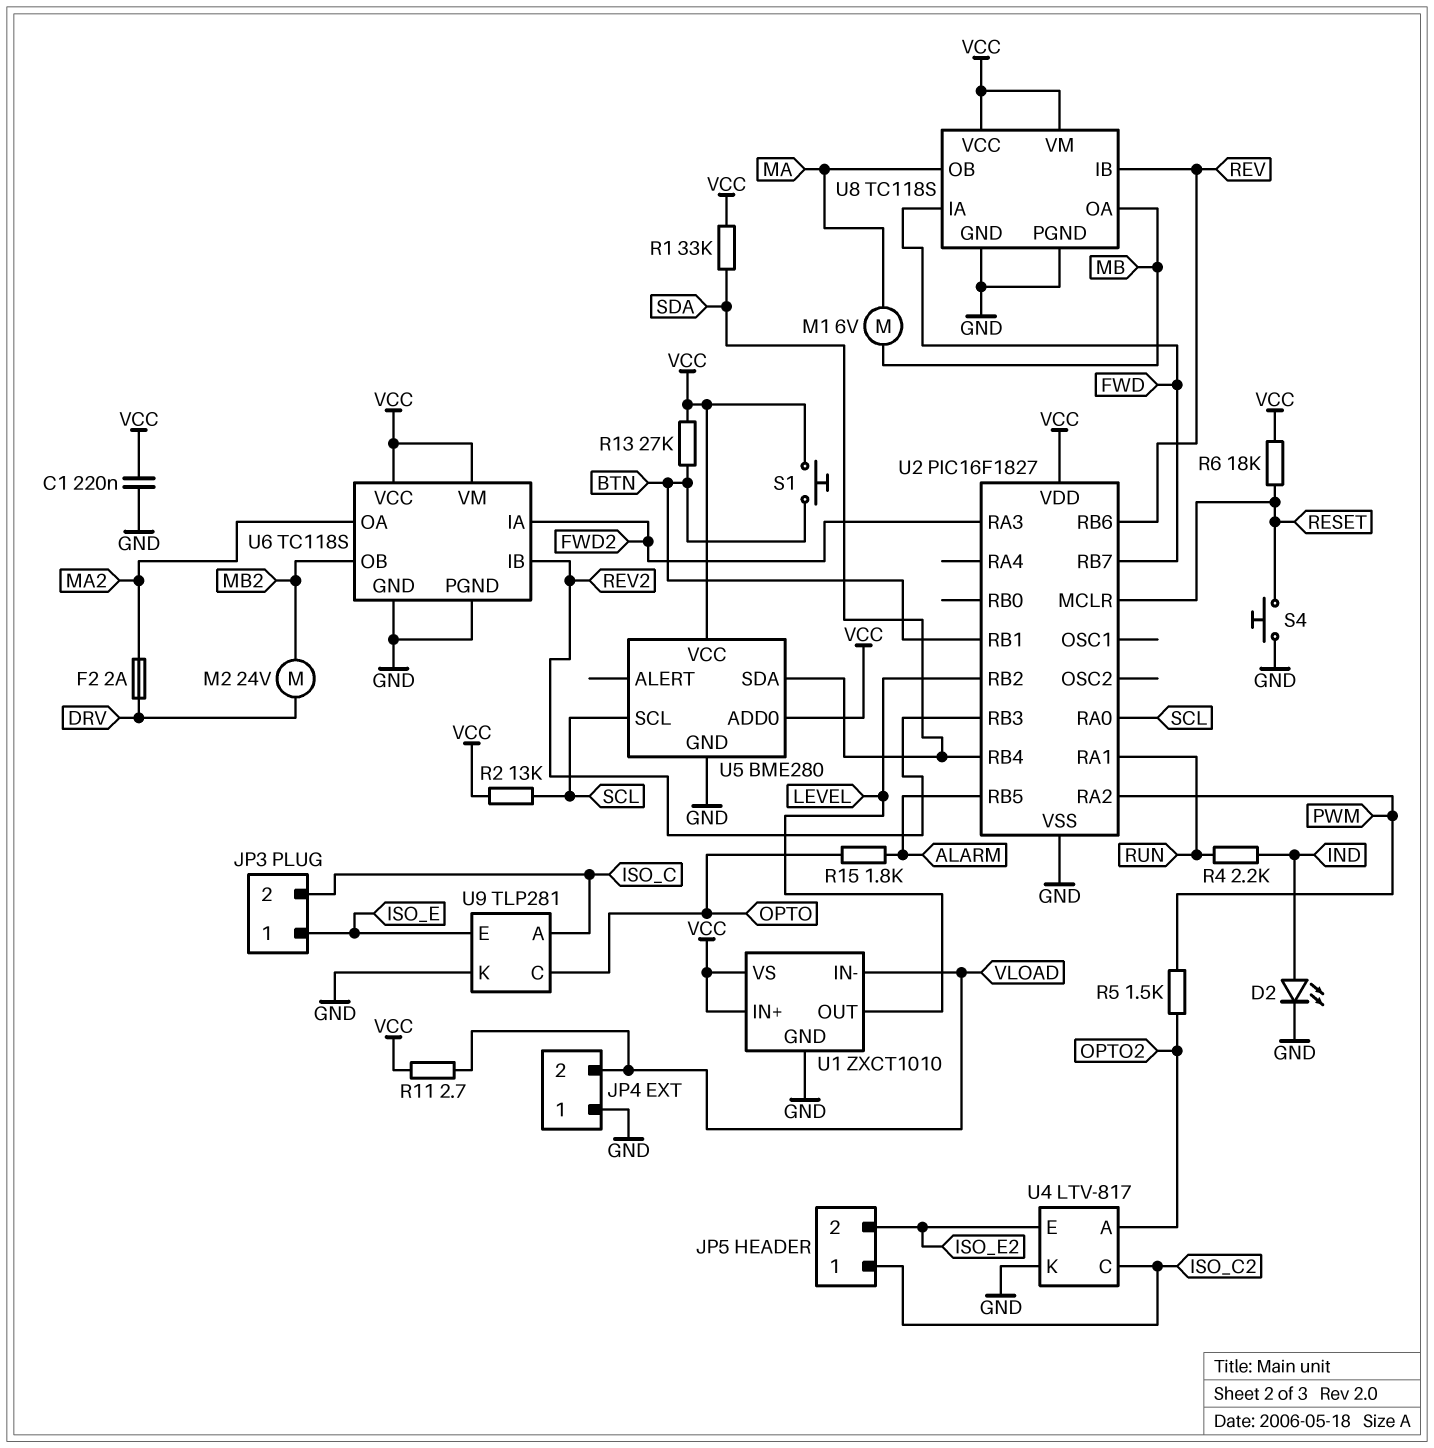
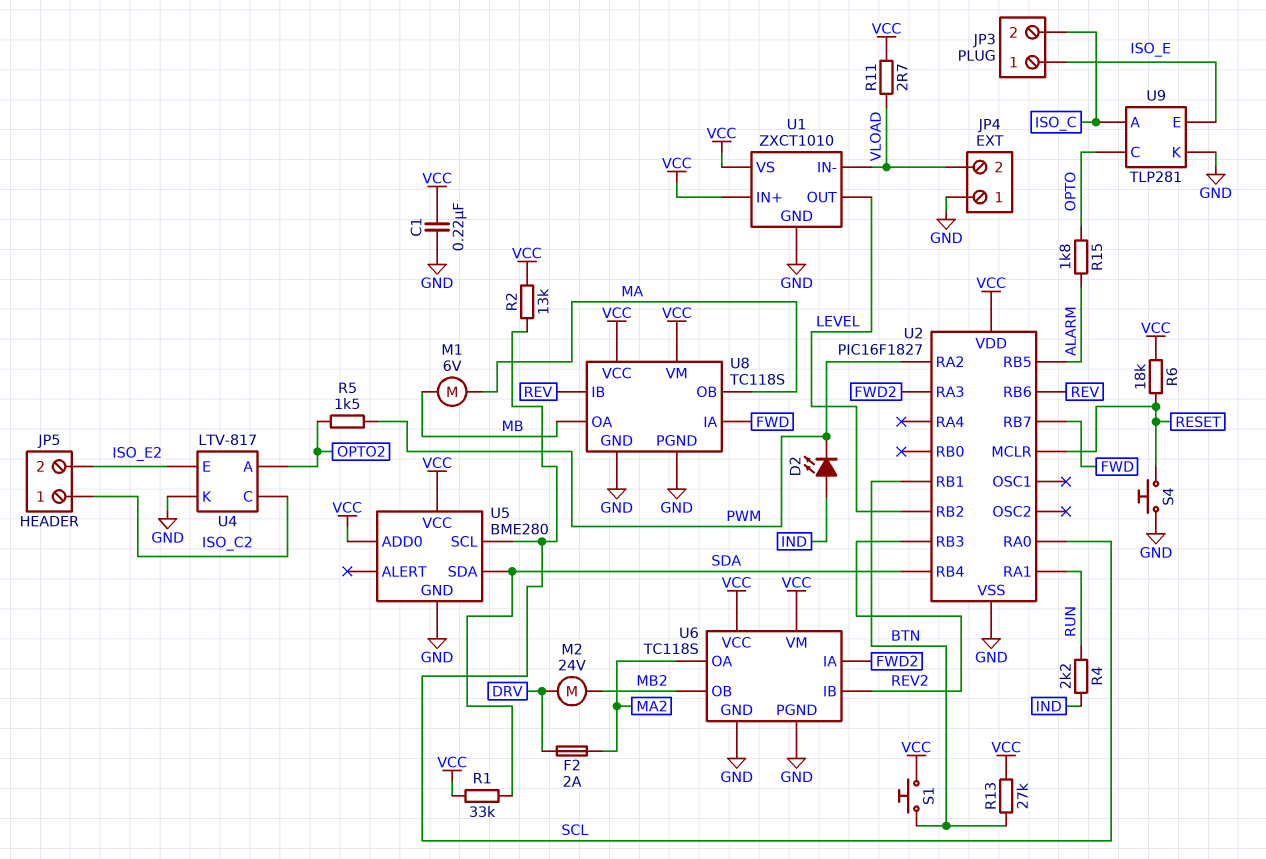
D2: LED (A IND, K GND) -> LED (A IND, K PWM)

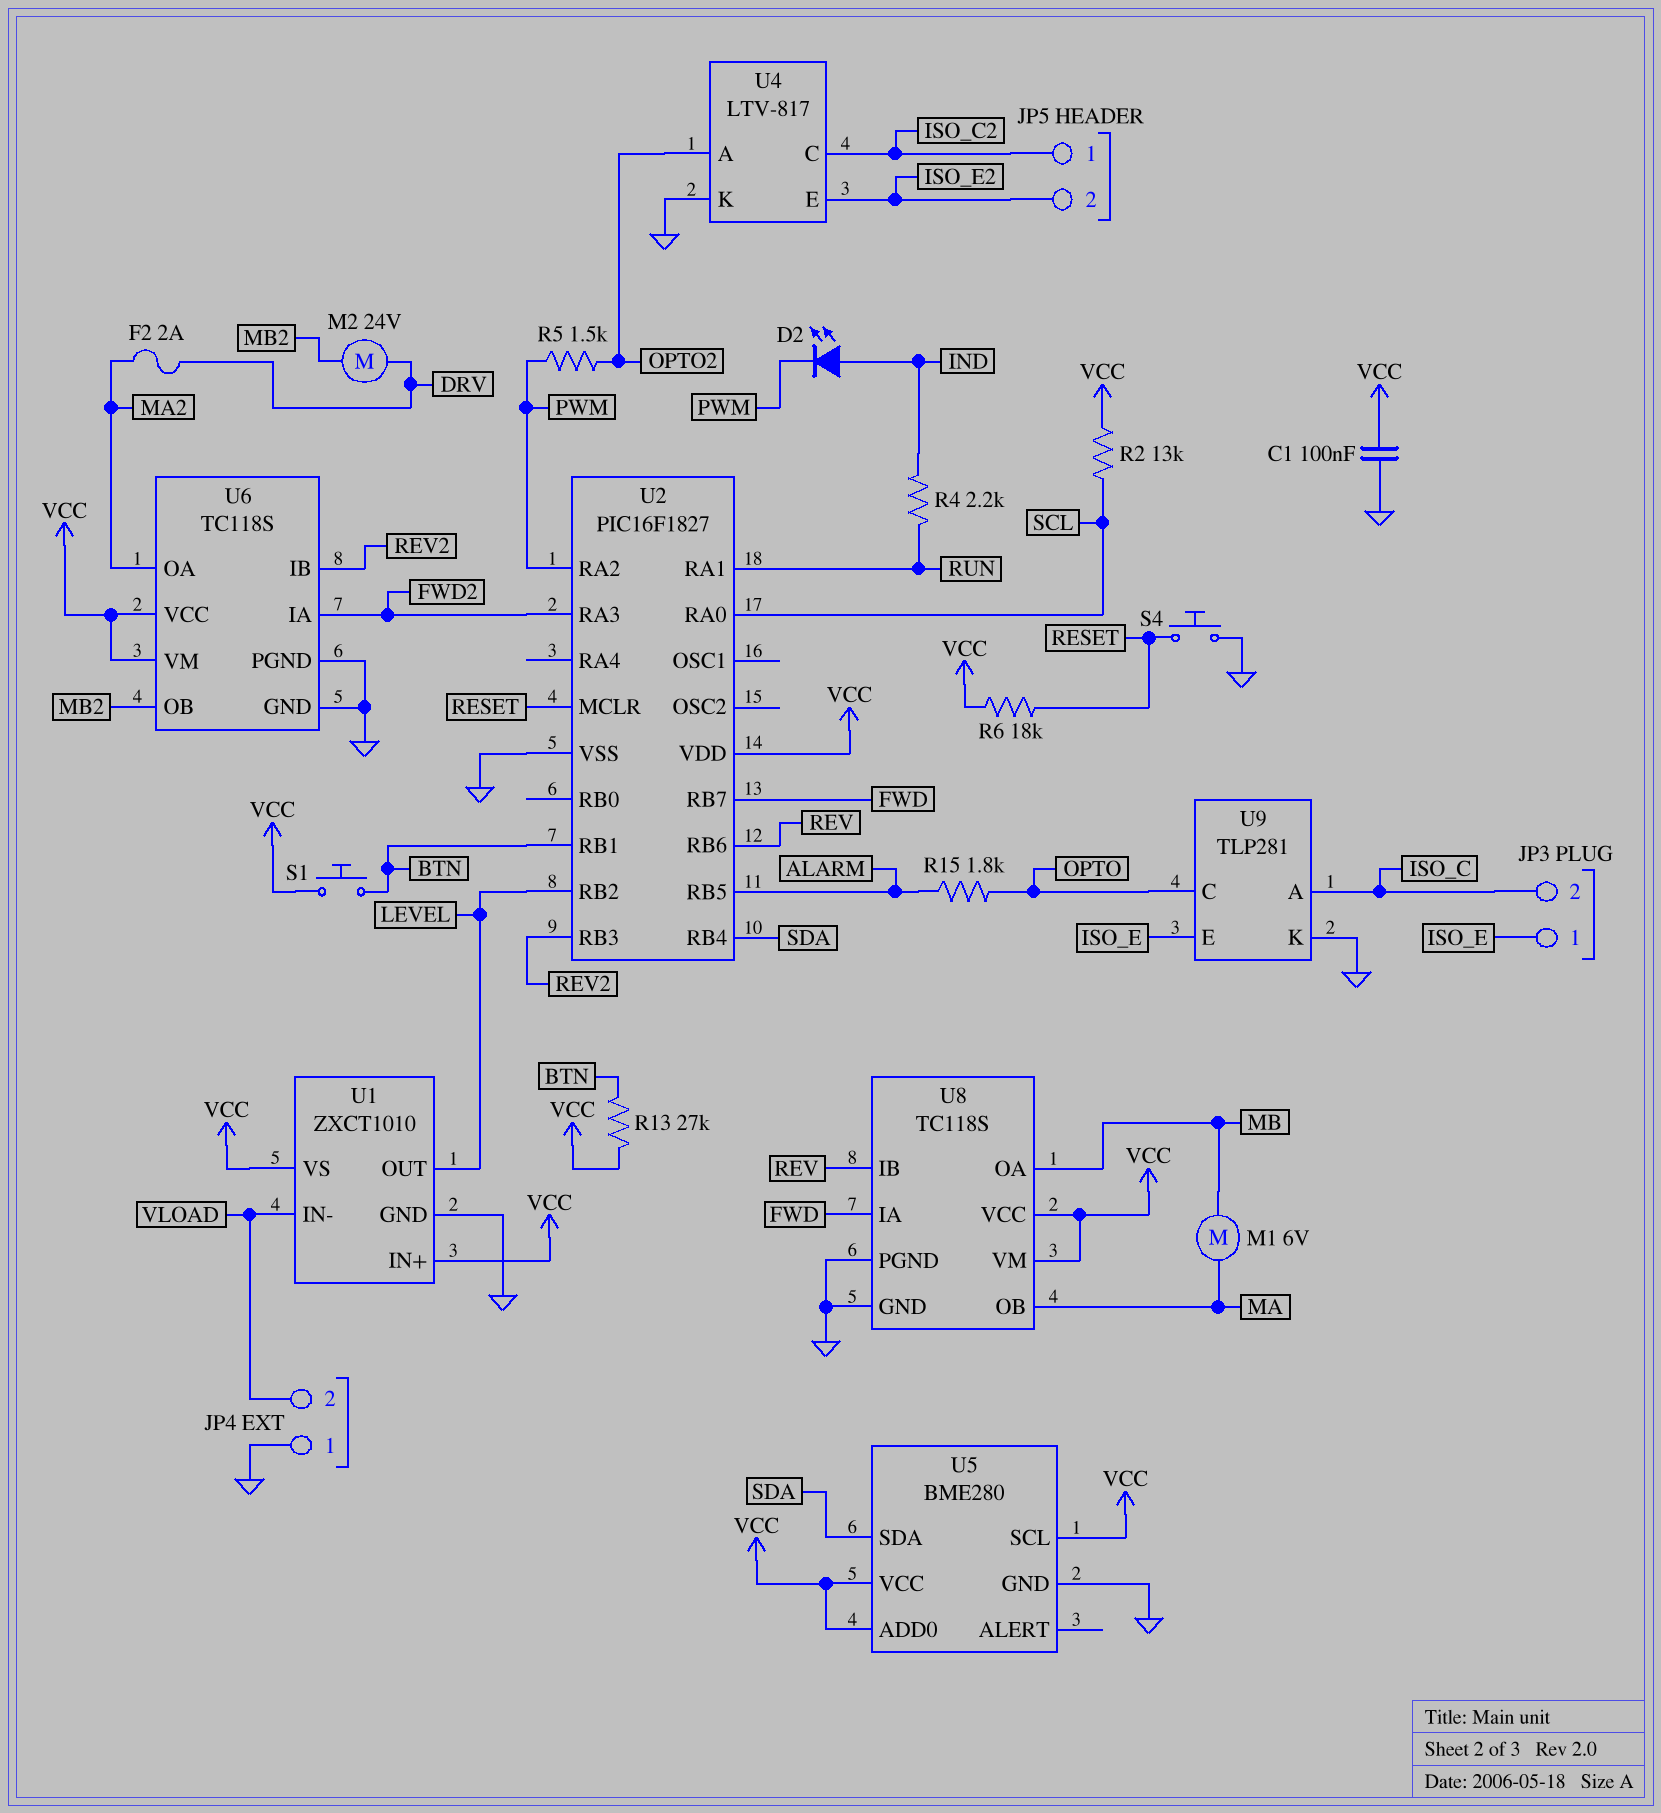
C1: 220nF (GND, VCC) -> 100nF (GND, VCC)
R1: 33k (SDA, VCC) -> none
R11: 2.7 (VCC, VLOAD) -> none
U5 pin SCL: SCL -> VCC

